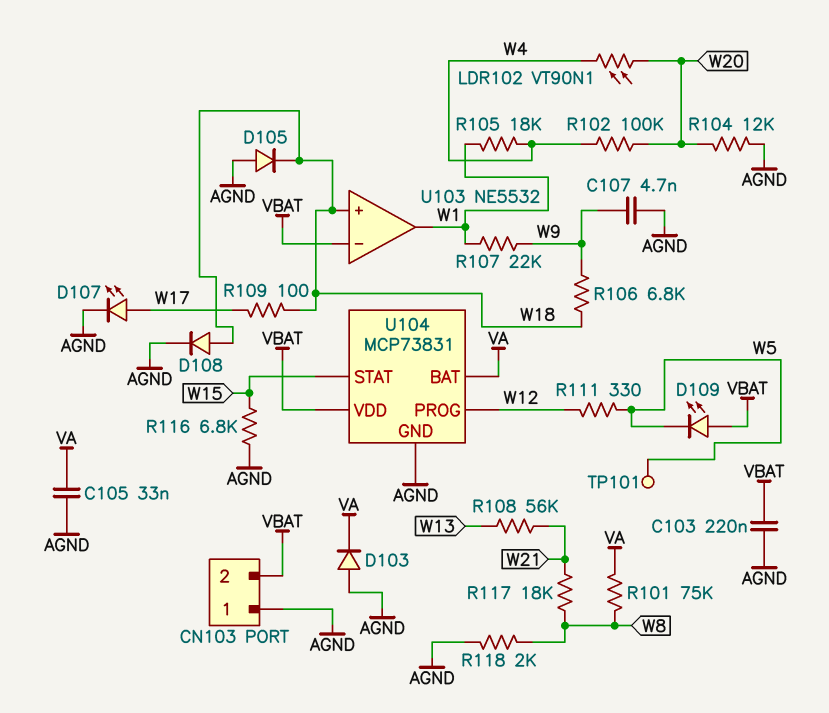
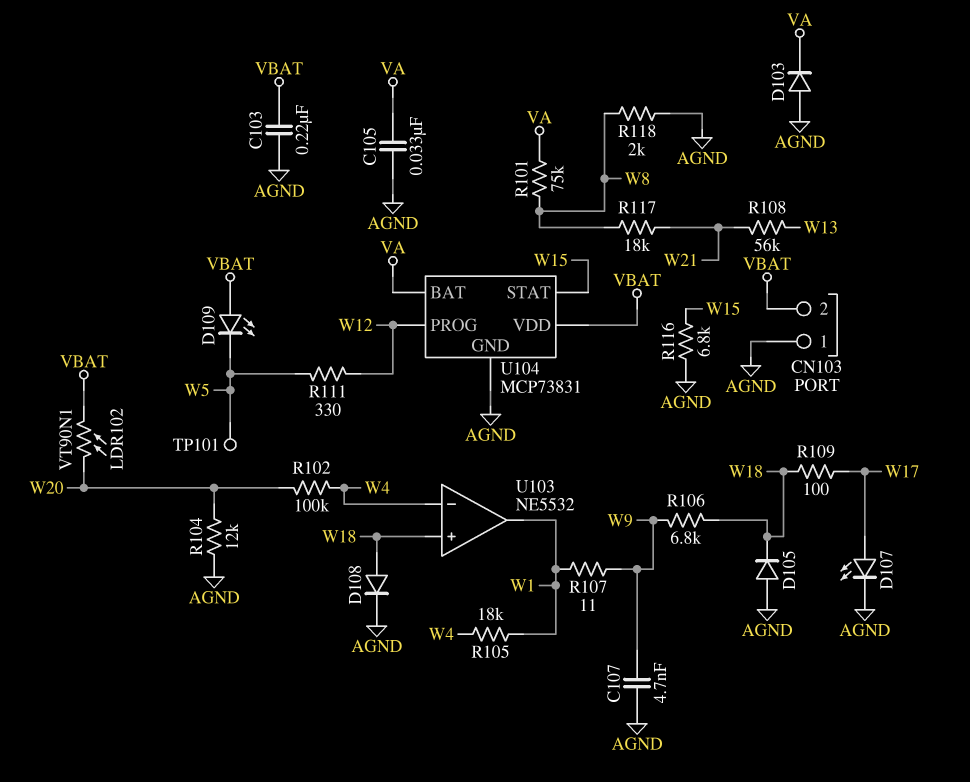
LDR102: VT90N1 (W4, W20) -> VT90N1 (VBAT, W20)
R107: 22k (W1, W9) -> 11 (W1, W9)
U103 pin in-: VBAT -> W4

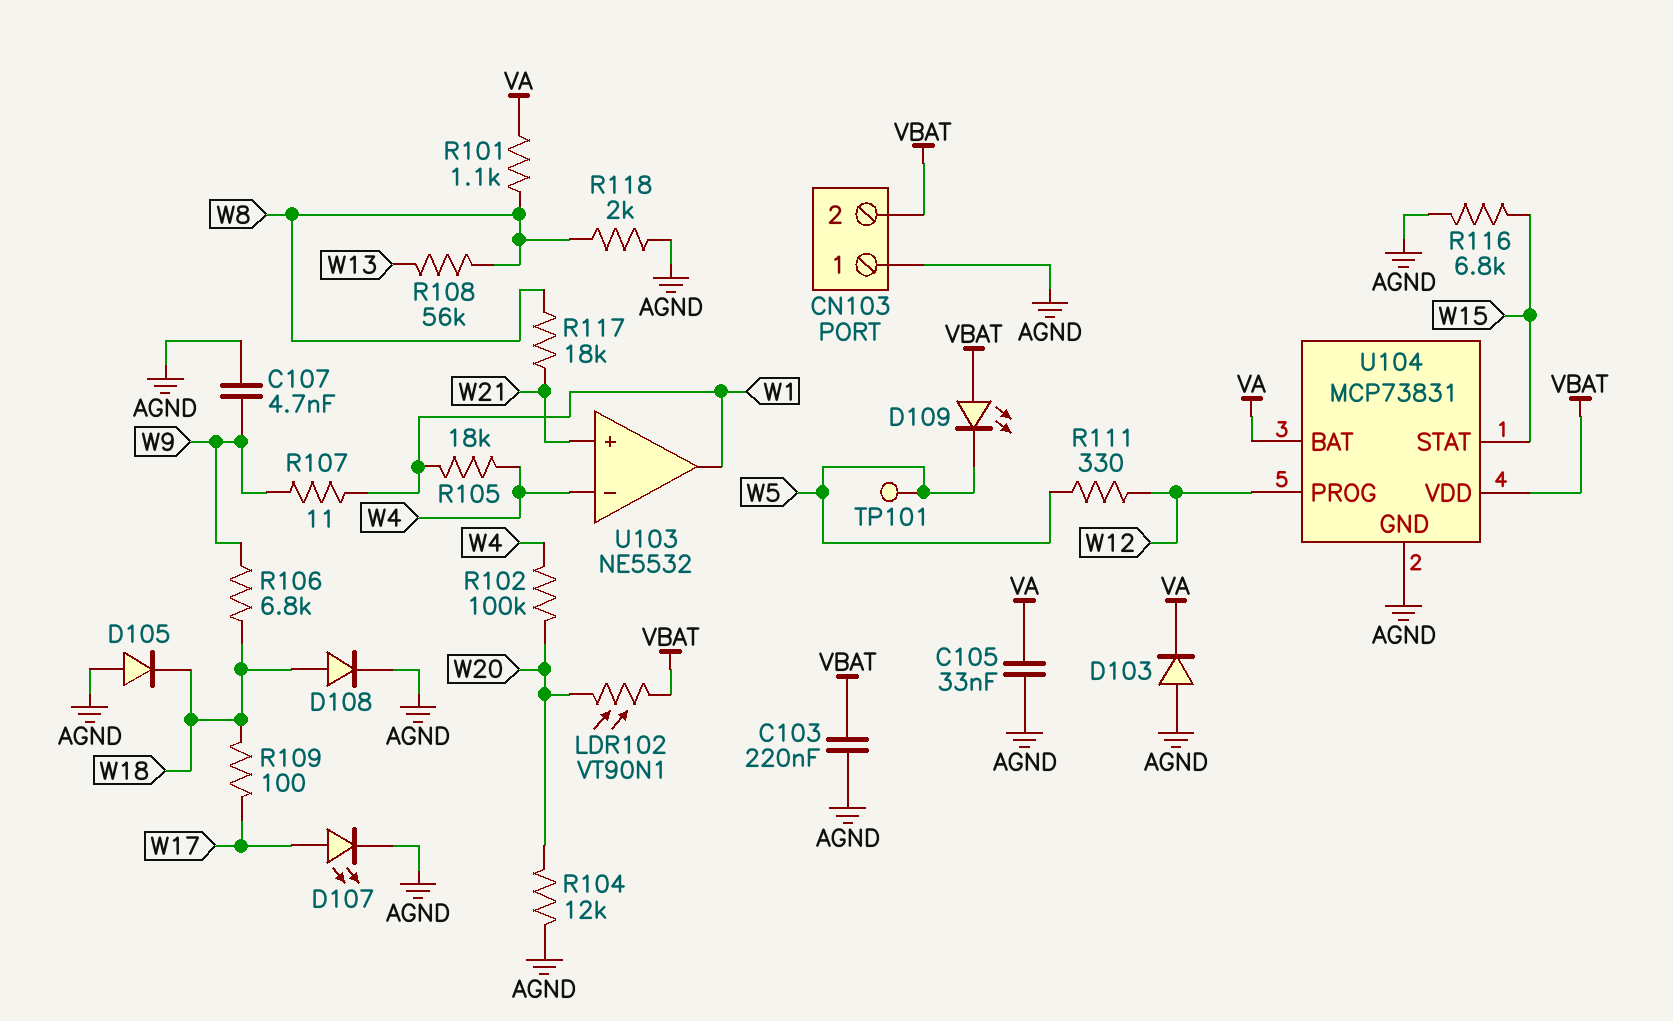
R101: 75k (VA, W8) -> 1.1k (VA, W8)
R108: 56k (W13, W21) -> 56k (W8, W13)
U103 pin in+: W18 -> W21

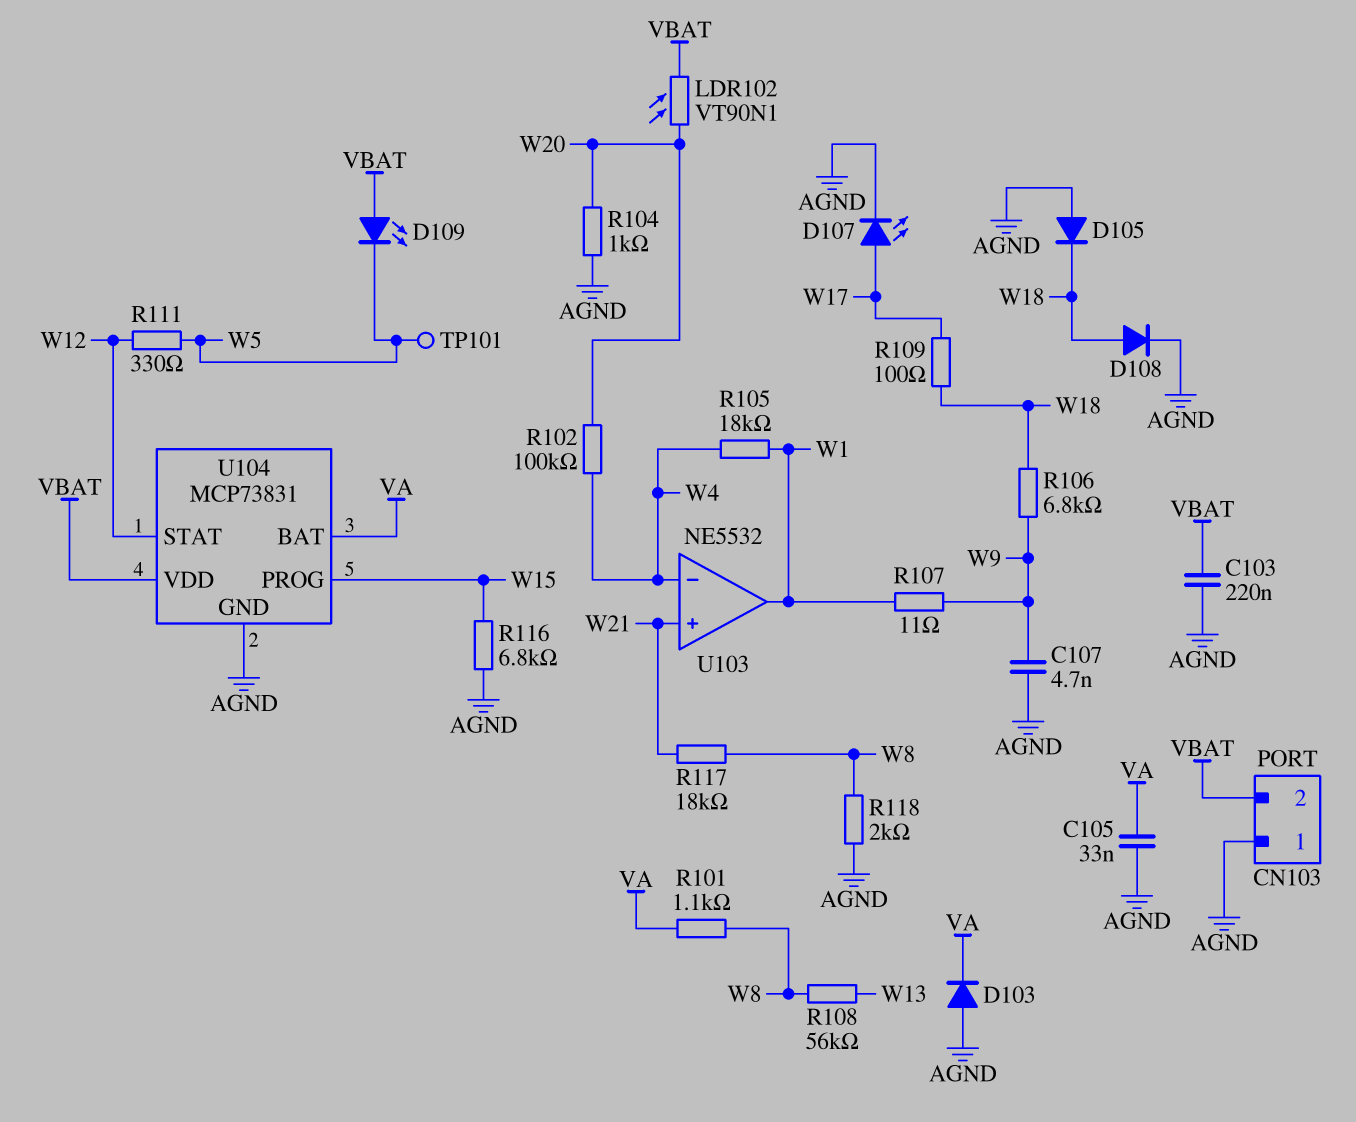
R104: 12k (AGND, W20) -> 1k (AGND, W20)
U104 pin PROG: W12 -> W15
U104 pin STAT: W15 -> W12

